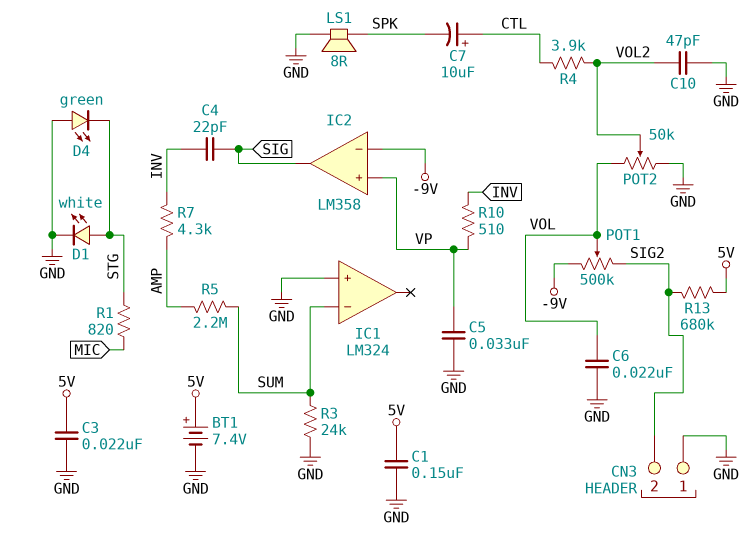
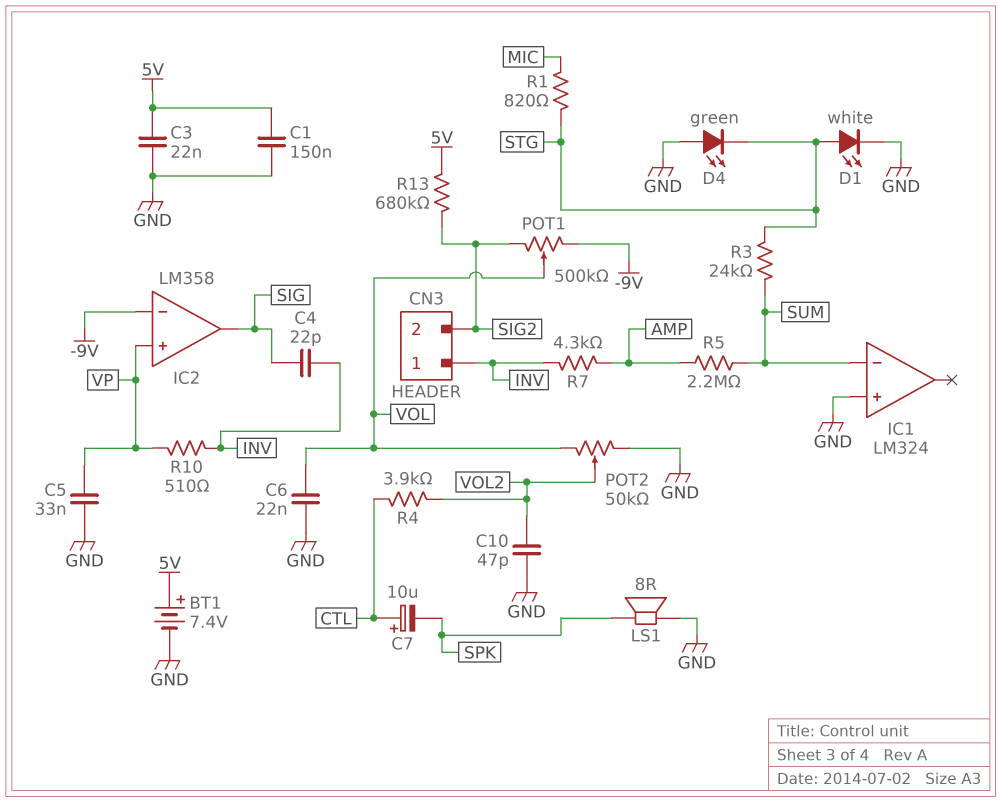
CN3 pin 1: GND -> INV
R3: 24k (GND, SUM) -> 24k (STG, SUM)

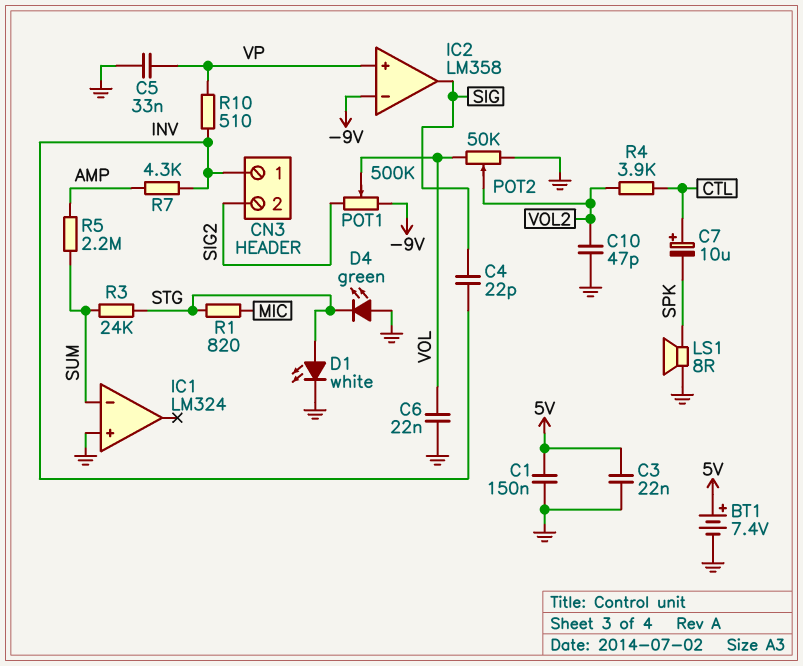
R13: 680k (5V, SIG2) -> none

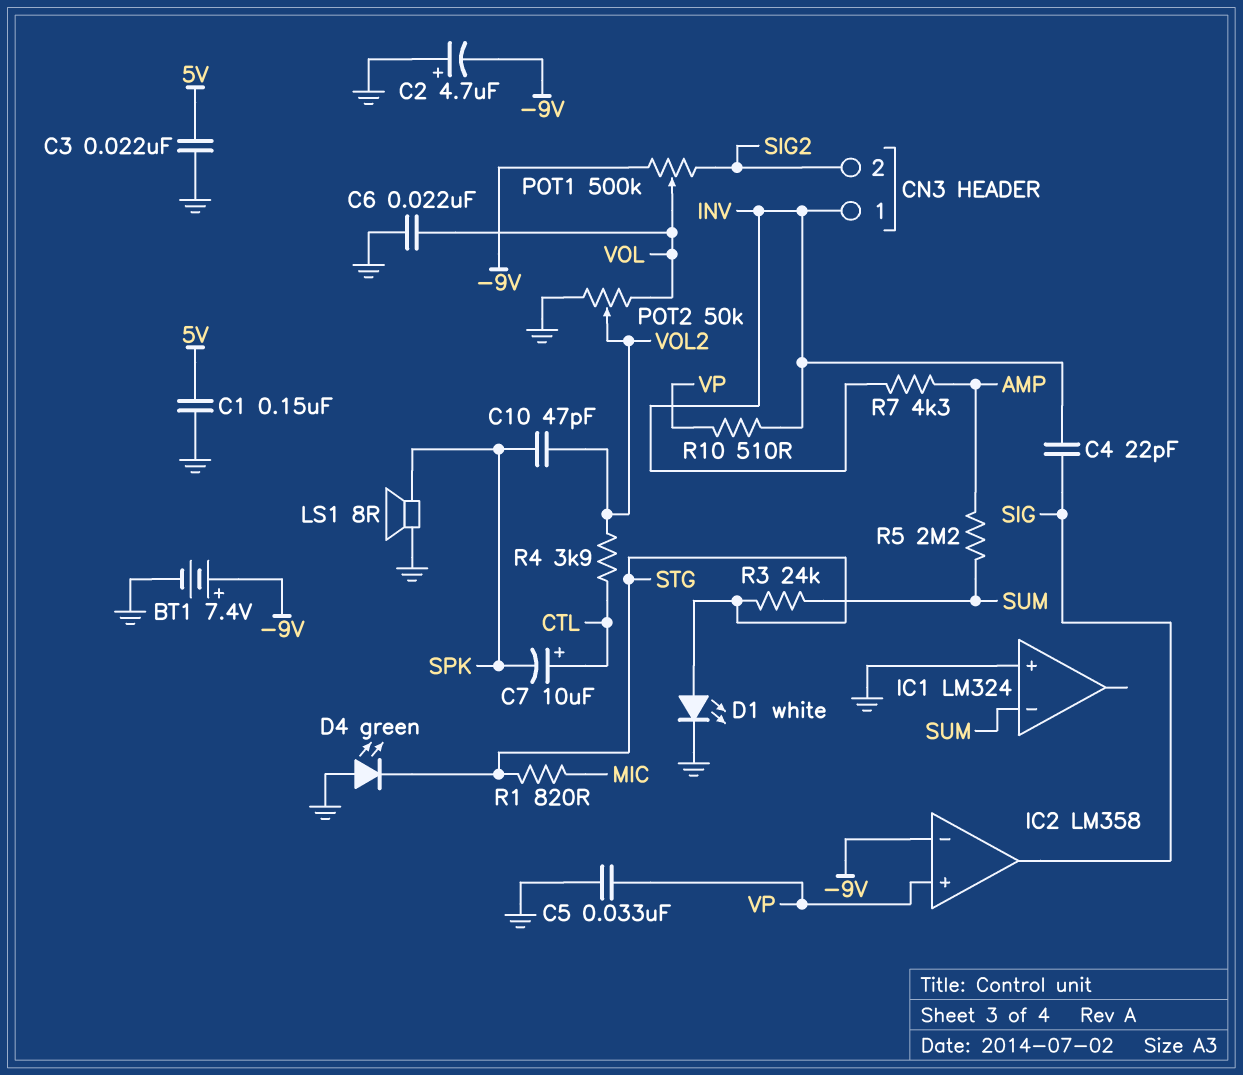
BT1: 7.4V (plus 5V, minus GND) -> 7.4V (plus -9V, minus GND)
C2: none -> 4.7uF (plus GND, minus -9V)
C10: 47pF (GND, VOL2) -> 47pF (SPK, VOL2)

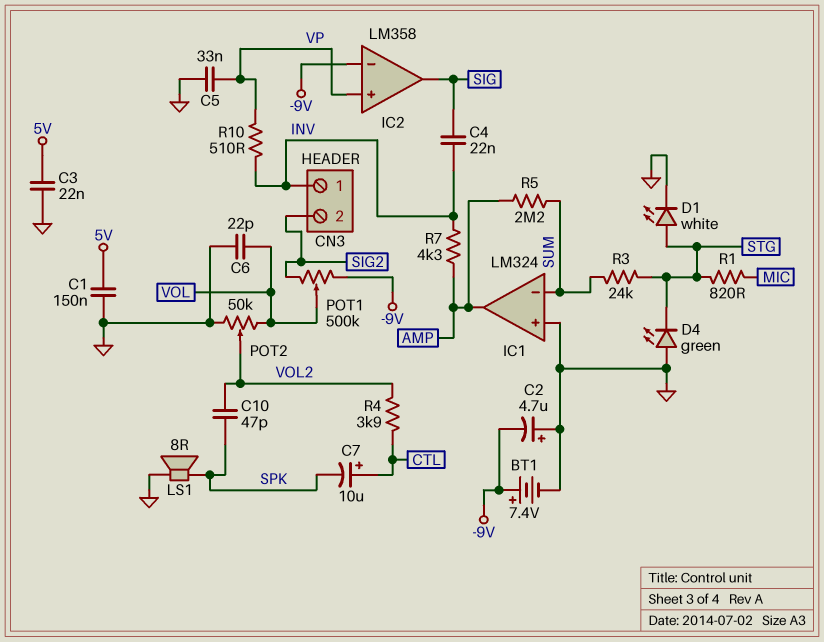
C4: 22pF (INV, SIG) -> 22nF (INV, SIG)
C6: 22nF (GND, VOL) -> 22pF (GND, VOL)
IC1 pin out: none -> AMP

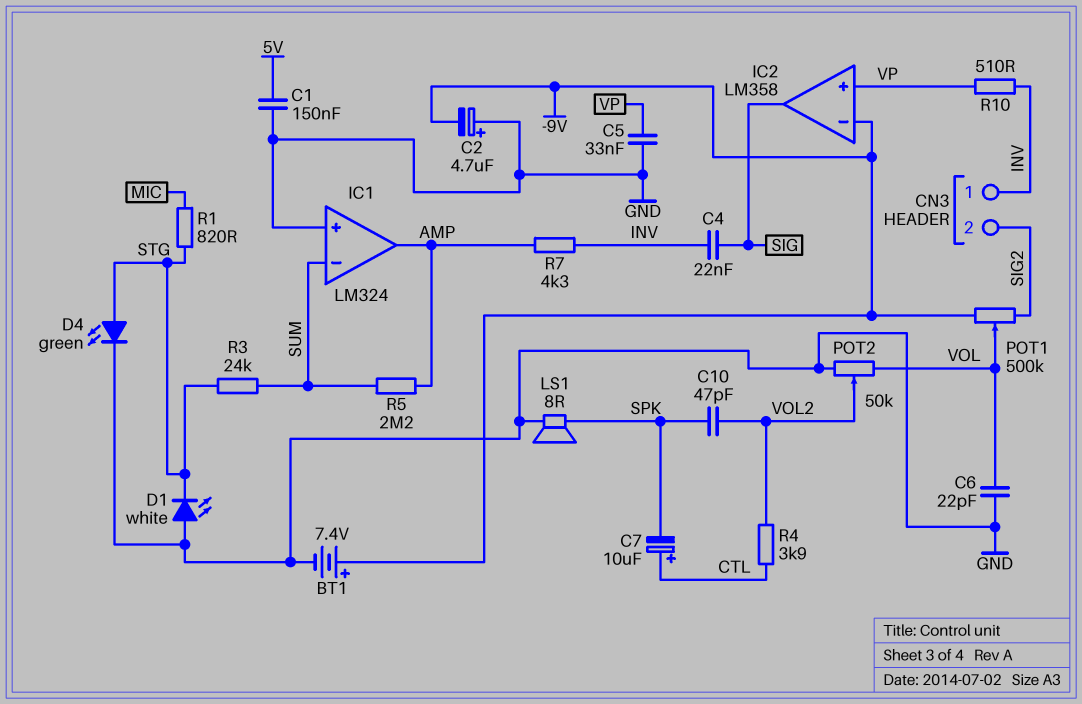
C3: 22nF (5V, GND) -> none
D1: LED white (A STG, K GND) -> LED white (A GND, K STG)
D4: LED green (A GND, K STG) -> LED green (A STG, K GND)

